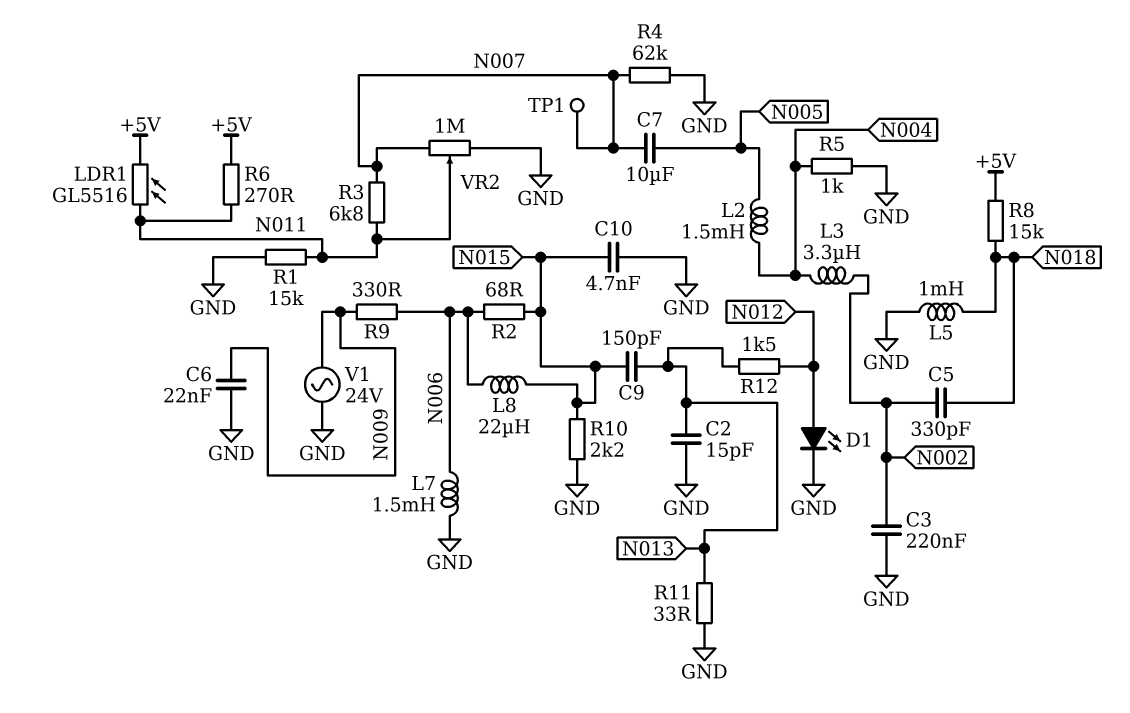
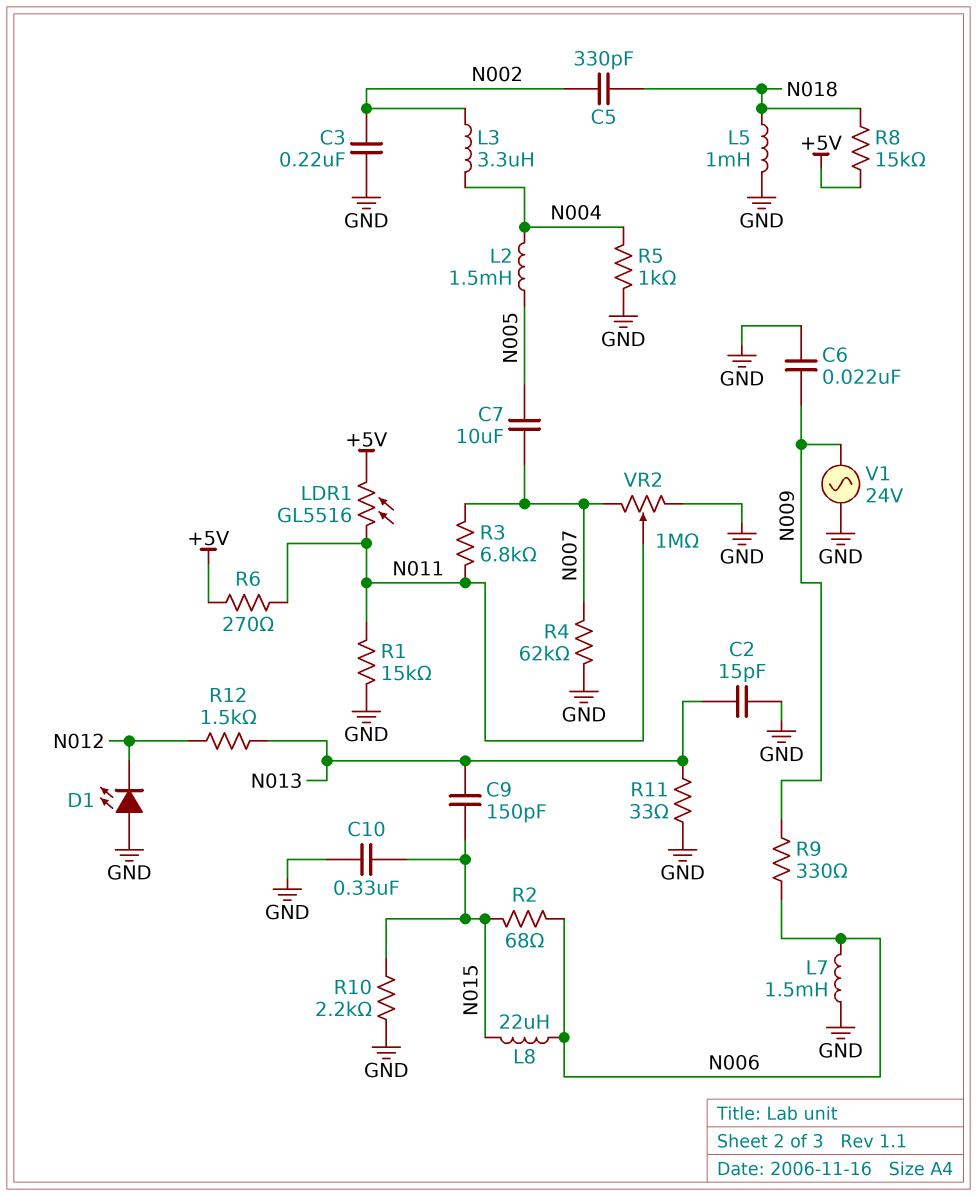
C10: 4.7nF (GND, N015) -> 330nF (GND, N015)
D1: LED (A N012, K GND) -> LED (A GND, K N012)
TP1: test point (N007) -> none

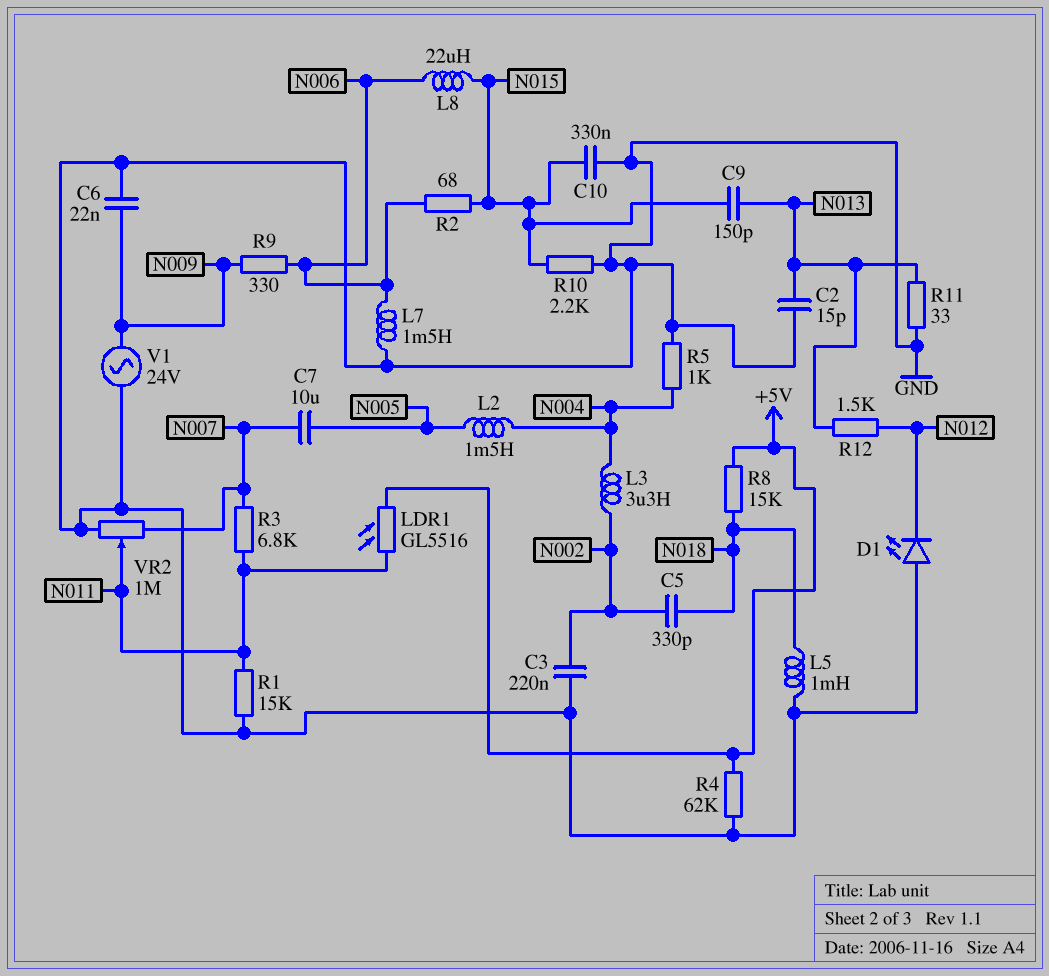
R4: 62k (GND, N007) -> 62k (+5V, GND)
R6: 270 (+5V, N011) -> none

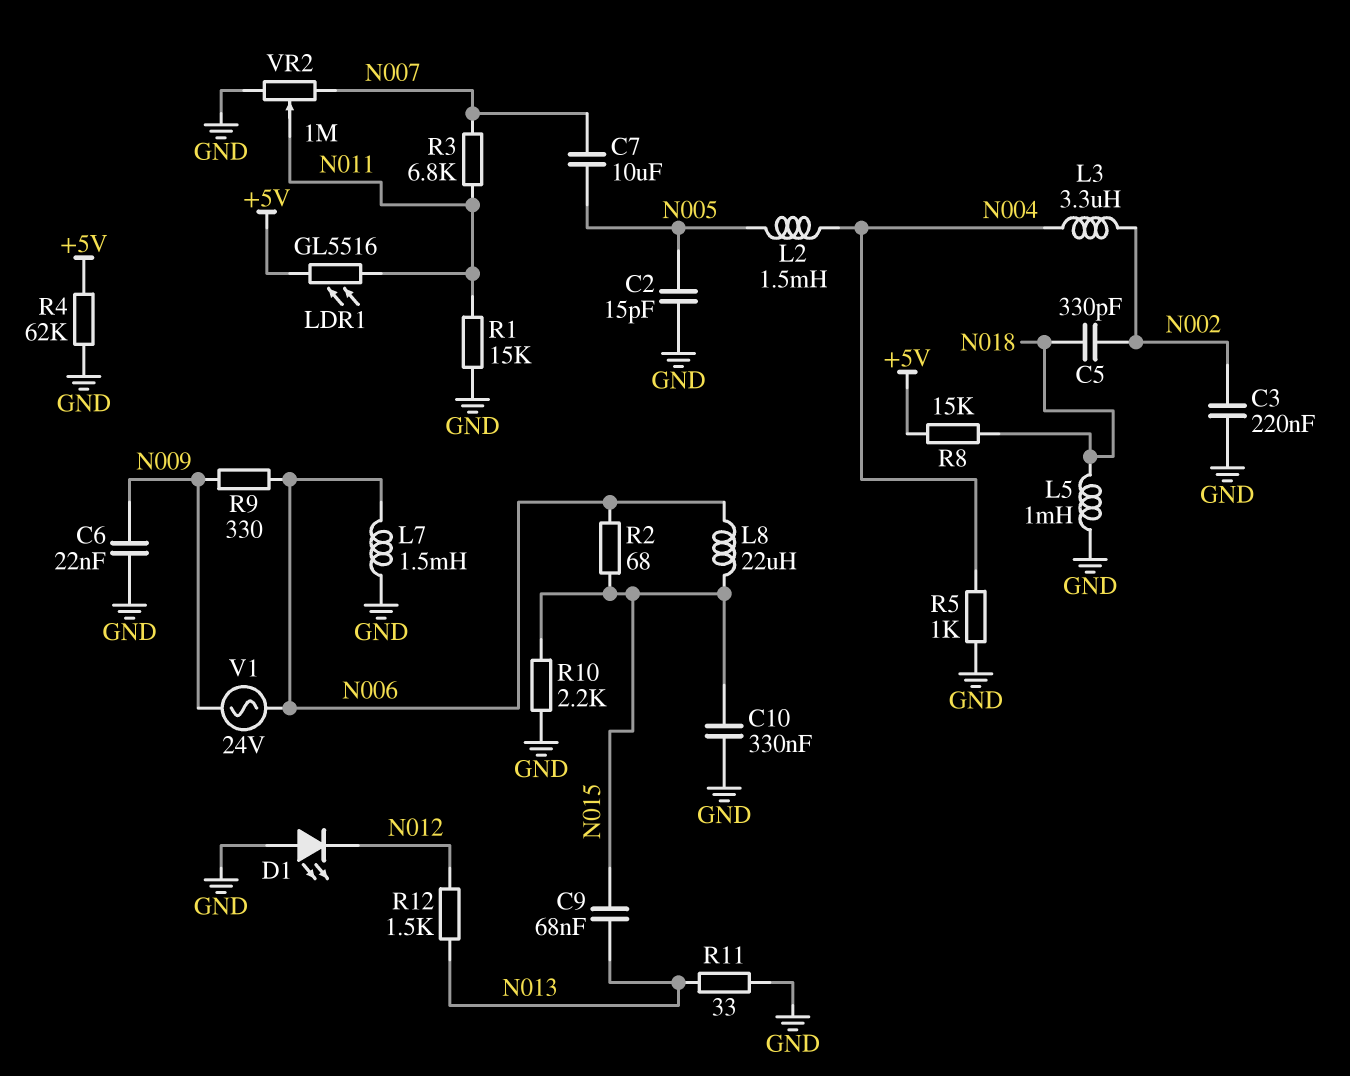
C2: 15pF (GND, N013) -> 15pF (GND, N005)
C9: 150pF (N013, N015) -> 68nF (N013, N015)
V1: AC 24V (GND, N009) -> AC 24V (N006, N009)

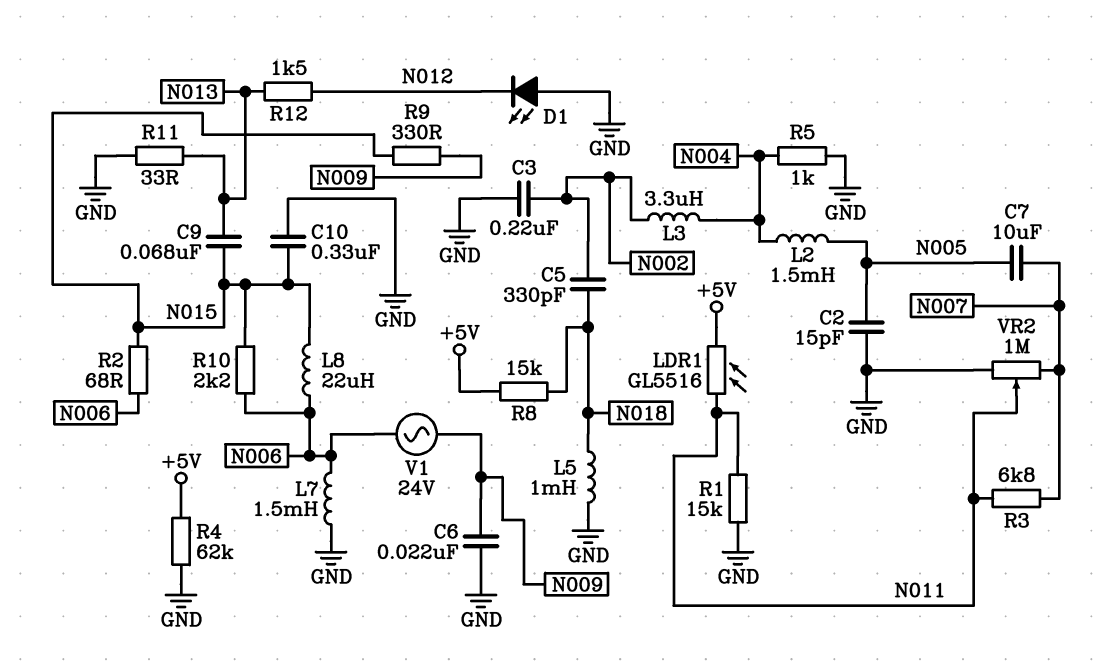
R9: 330 (N006, N009) -> 330 (N009, N015)
R10: 2.2k (GND, N015) -> 2.2k (N006, N015)

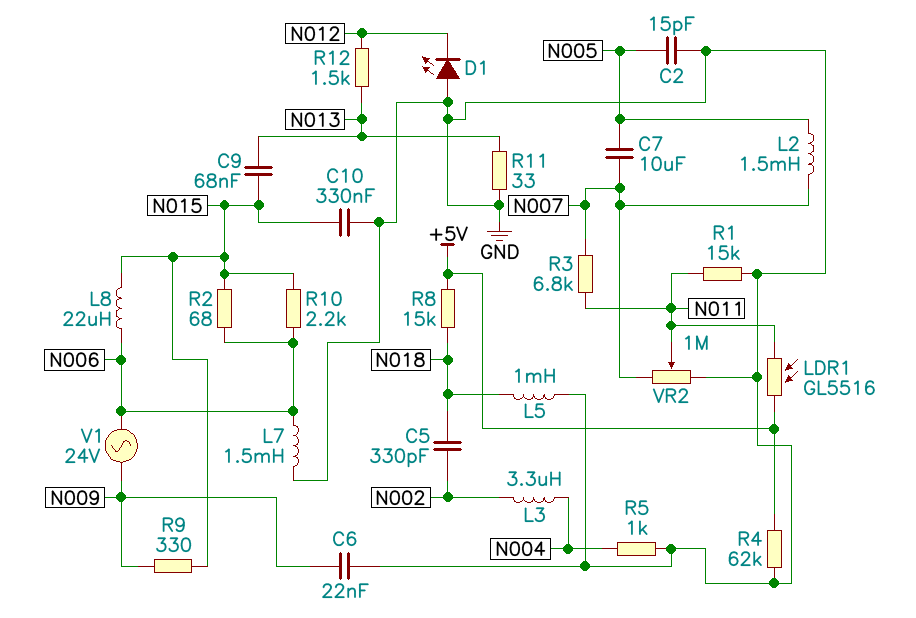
C3: 220nF (GND, N002) -> none
L2: 1.5mH (N004, N005) -> 1.5mH (N005, N007)

